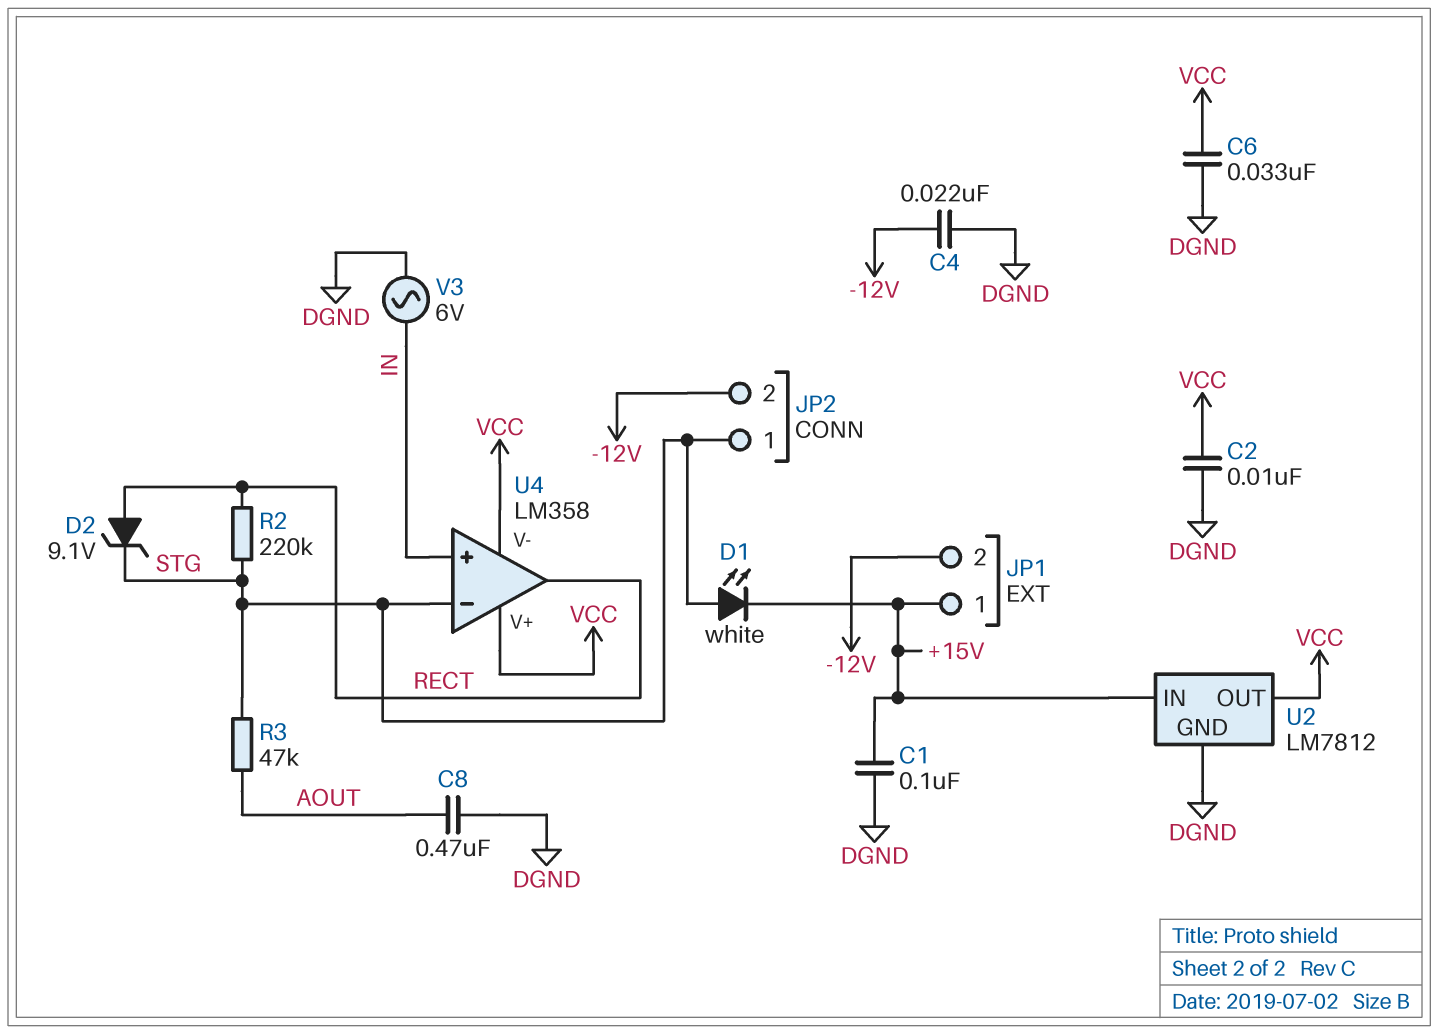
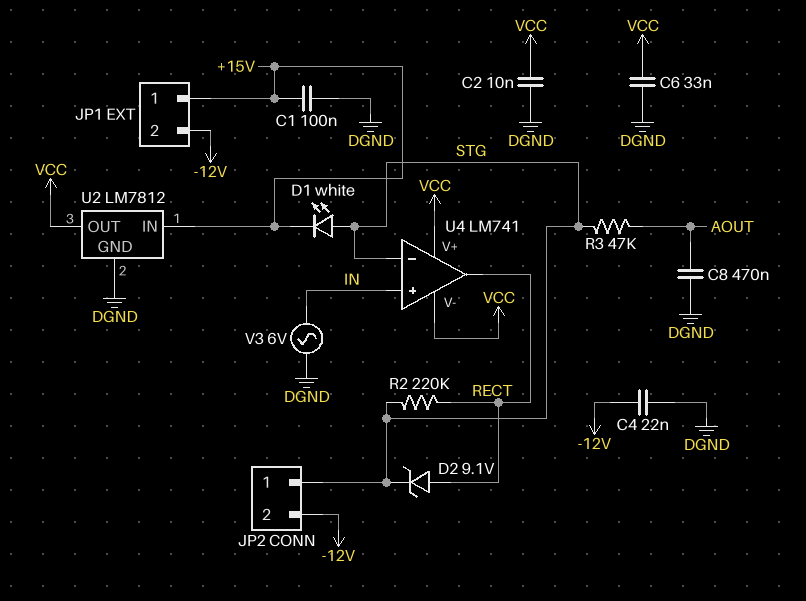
U4: LM358 -> LM741

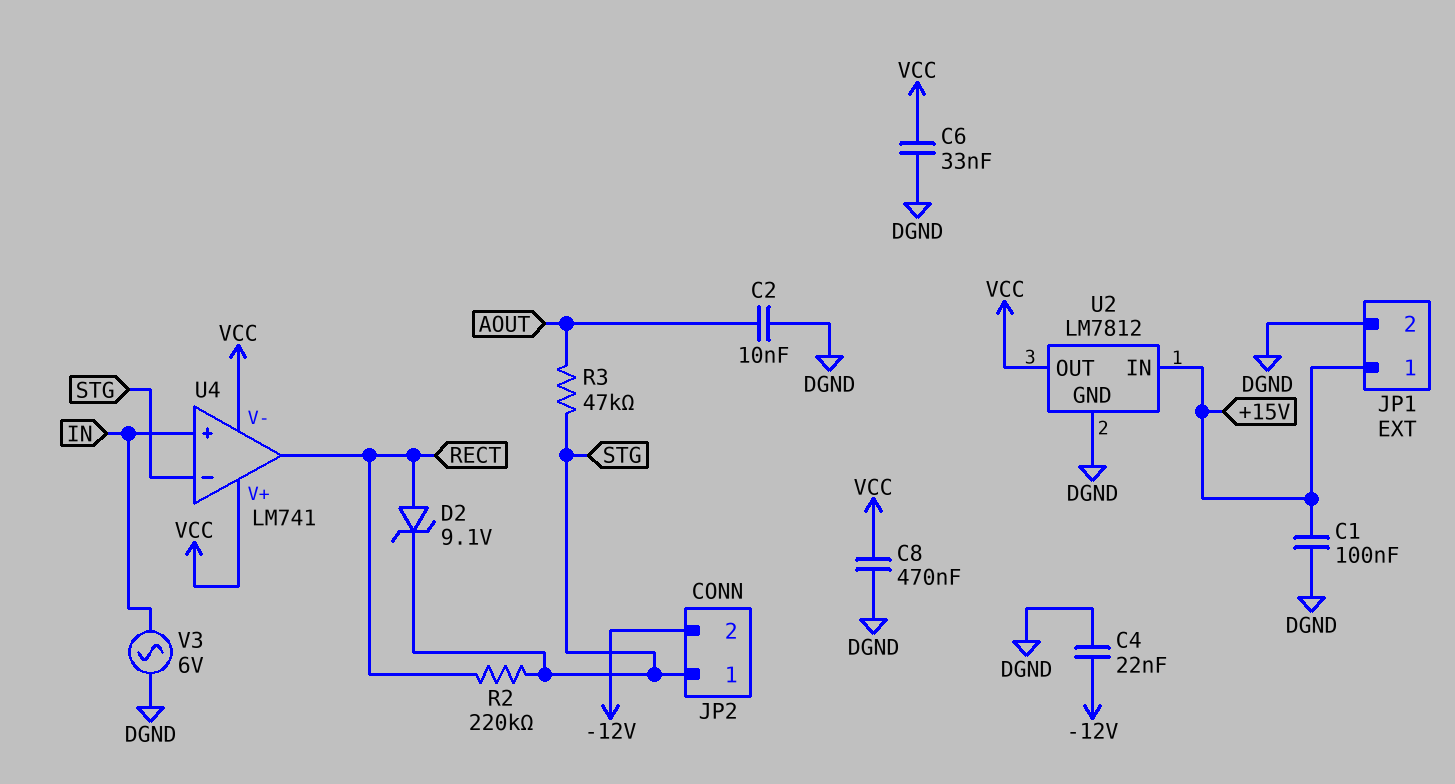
C2: 10nF (DGND, VCC) -> 10nF (AOUT, DGND)
C8: 470nF (AOUT, DGND) -> 470nF (DGND, VCC)
D1: LED white (A STG, K +15V) -> none
JP1 pin 2: -12V -> DGND

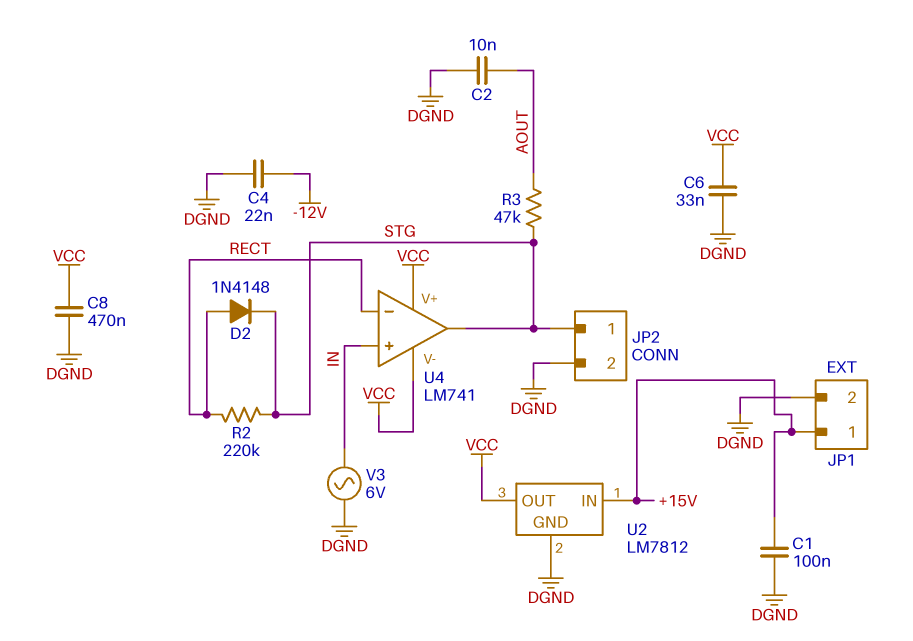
D2: zener 9.1V (A RECT, K STG) -> diode 1N4148 (A RECT, K STG)
JP2 pin 2: -12V -> DGND
U4 pin in-: STG -> RECT
U4 pin out: RECT -> STG

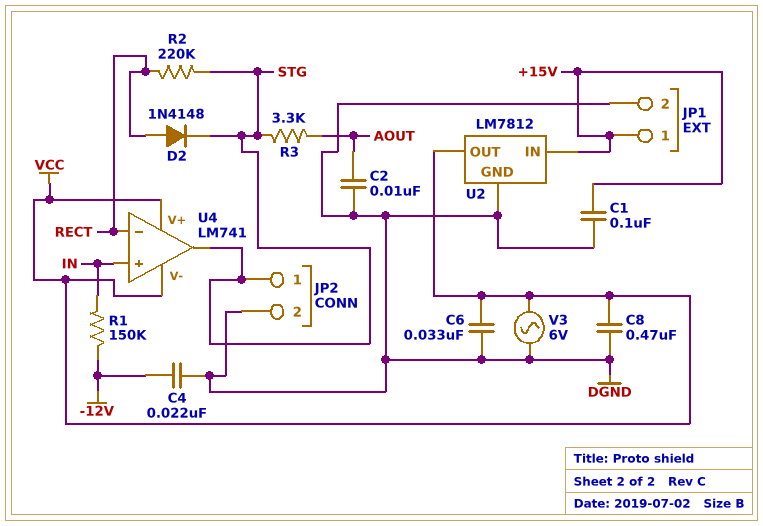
R1: none -> 150k (-12V, IN)
R3: 47k (AOUT, STG) -> 3.3k (AOUT, STG)
V3: AC 6V (DGND, IN) -> AC 6V (DGND, VCC)

